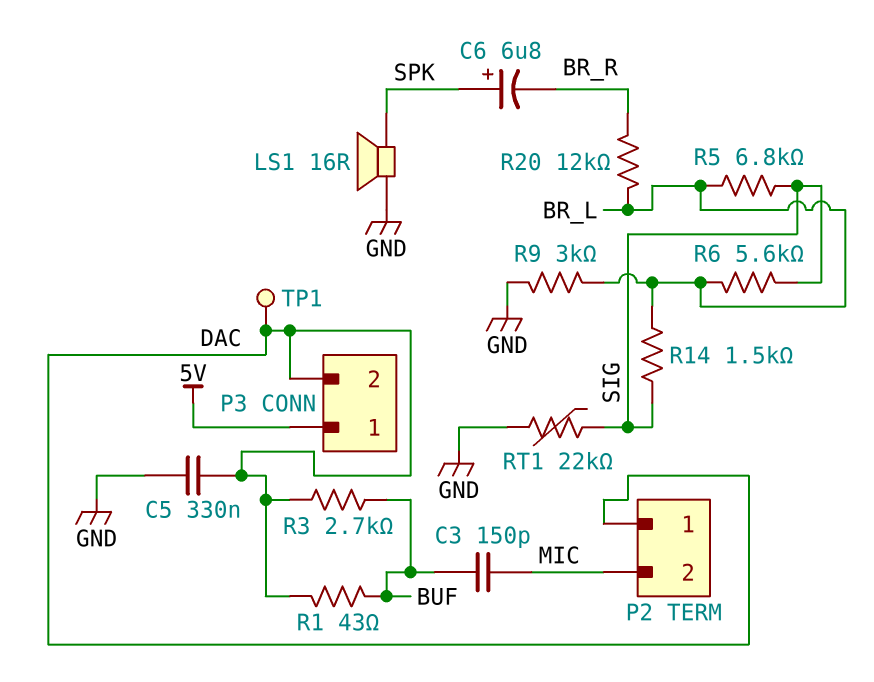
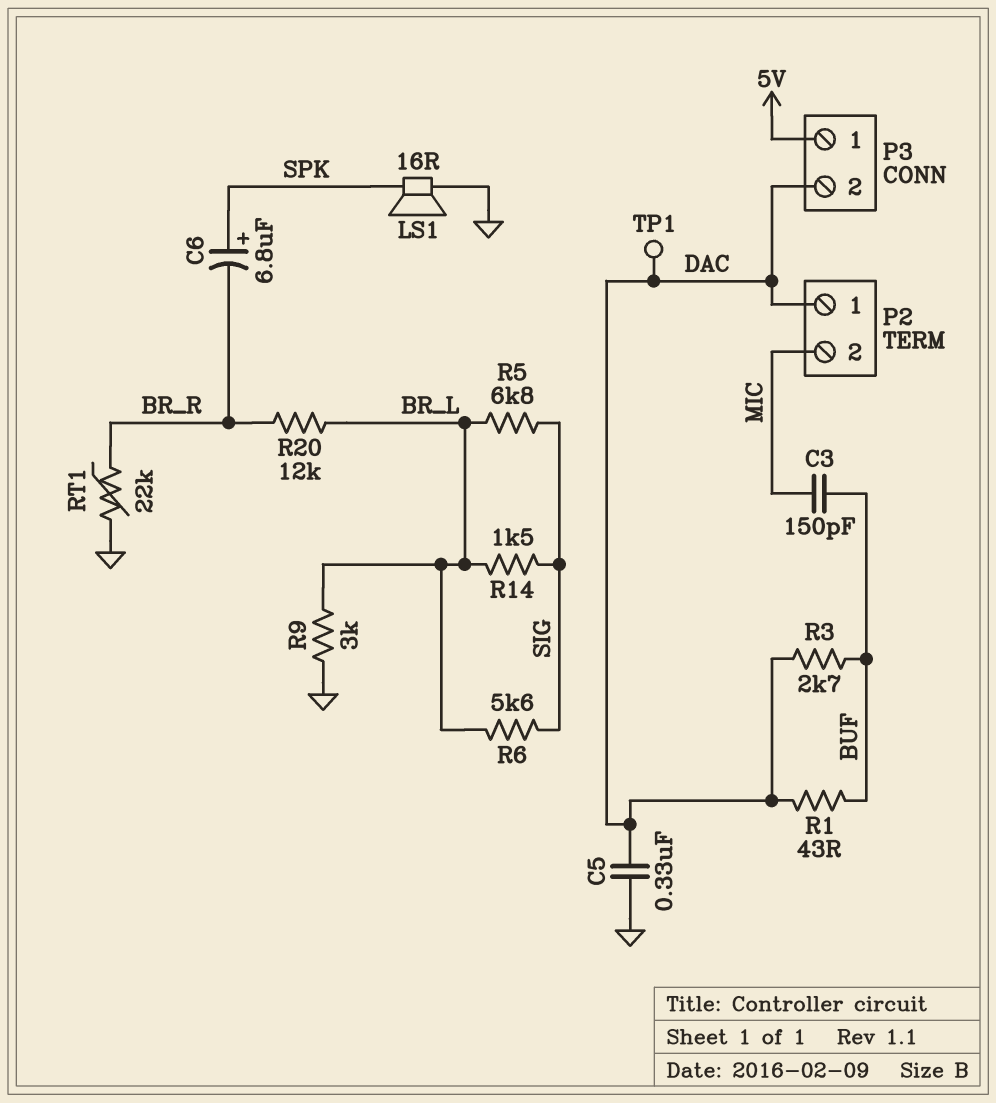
RT1: 22k (GND, SIG) -> 22k (BR_R, GND)

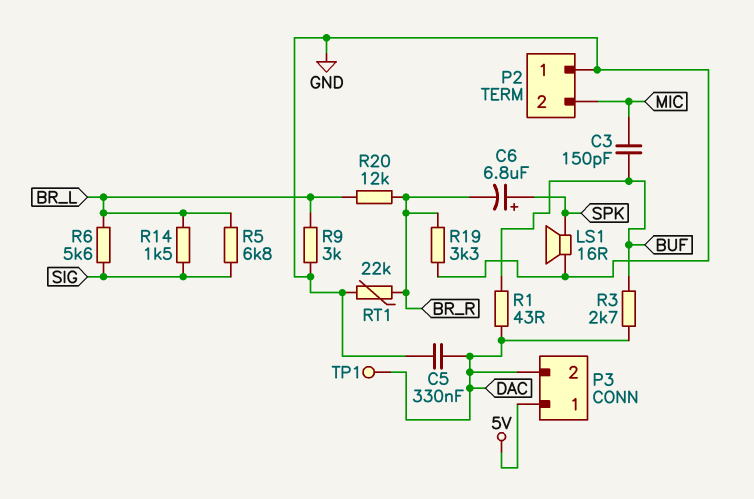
P2 pin 1: DAC -> GND
R19: none -> 3.3k (BR_R, GND)

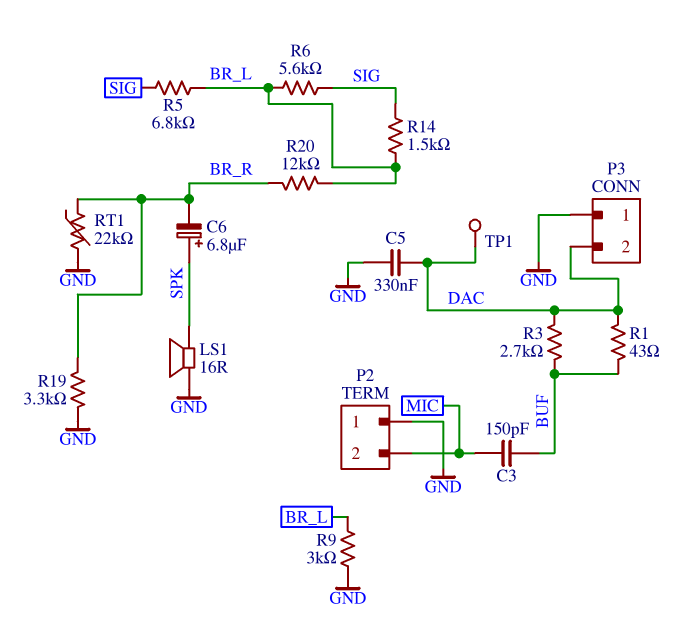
P3 pin 1: 5V -> GND

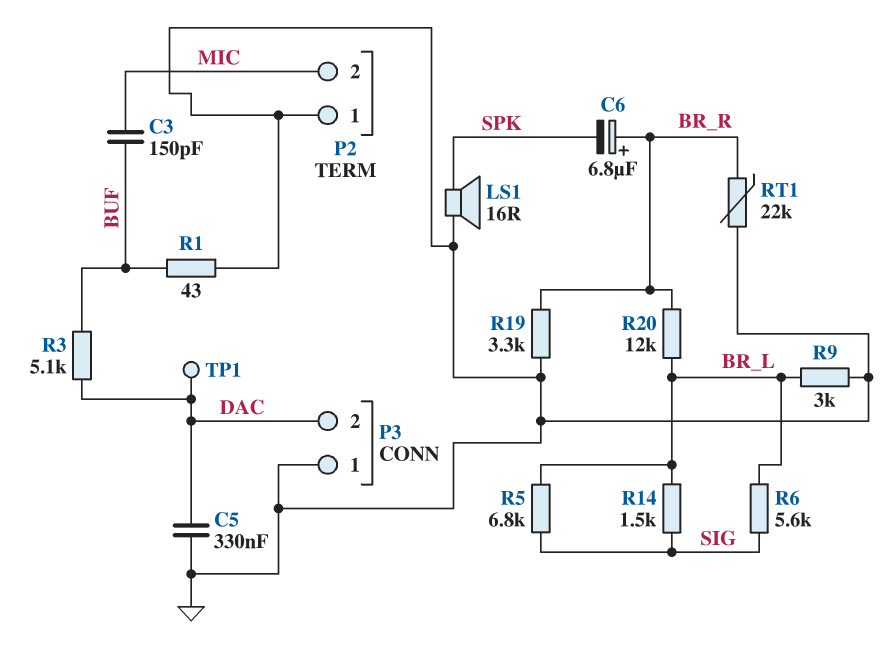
C6: 6.8uF (plus SPK, minus BR_R) -> 6.8uF (plus BR_R, minus SPK)
R1: 43 (BUF, DAC) -> 43 (BUF, GND)
R3: 2.7k (BUF, DAC) -> 5.1k (BUF, DAC)

